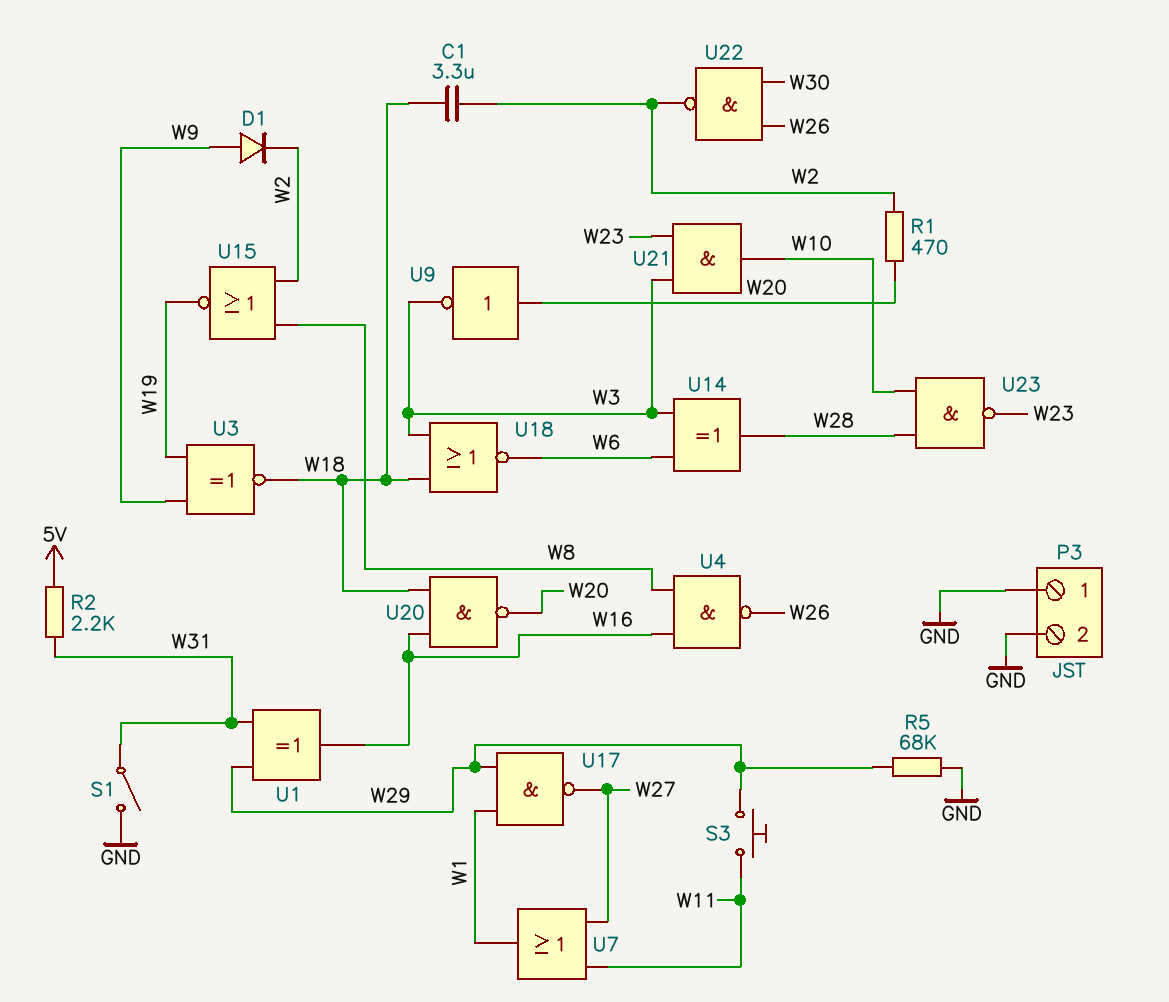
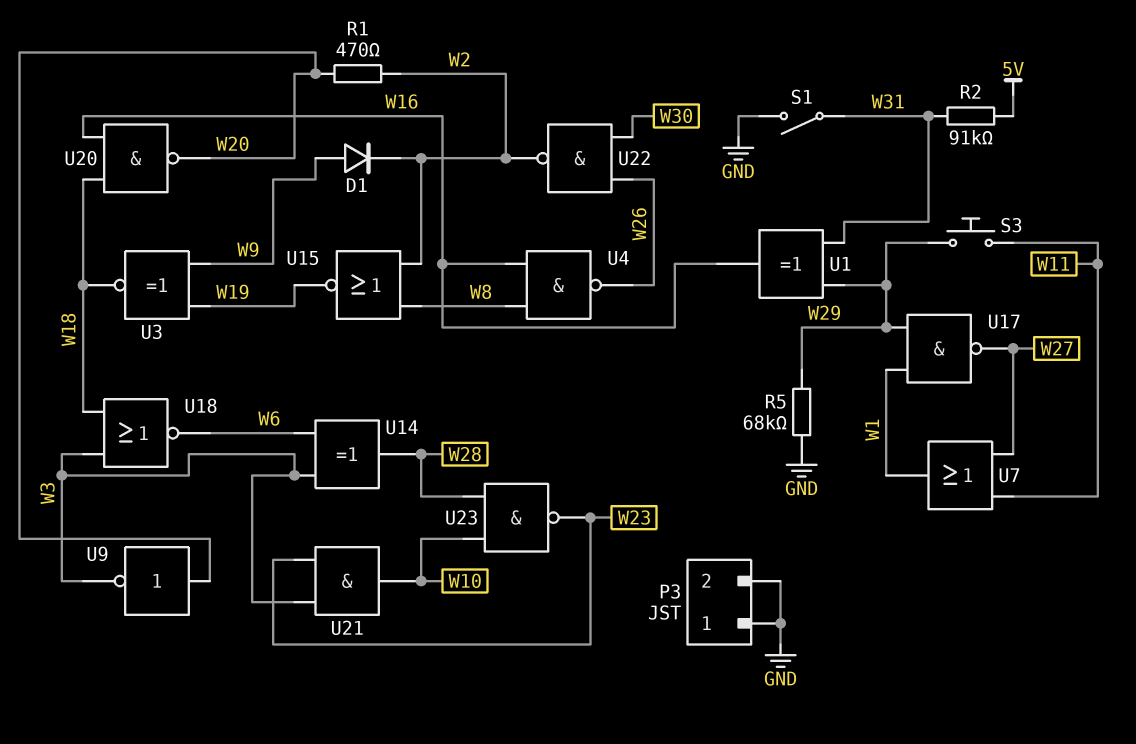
C1: 3.3uF (W2, W18) -> none
R2: 2.2k (5V, W31) -> 91k (5V, W31)

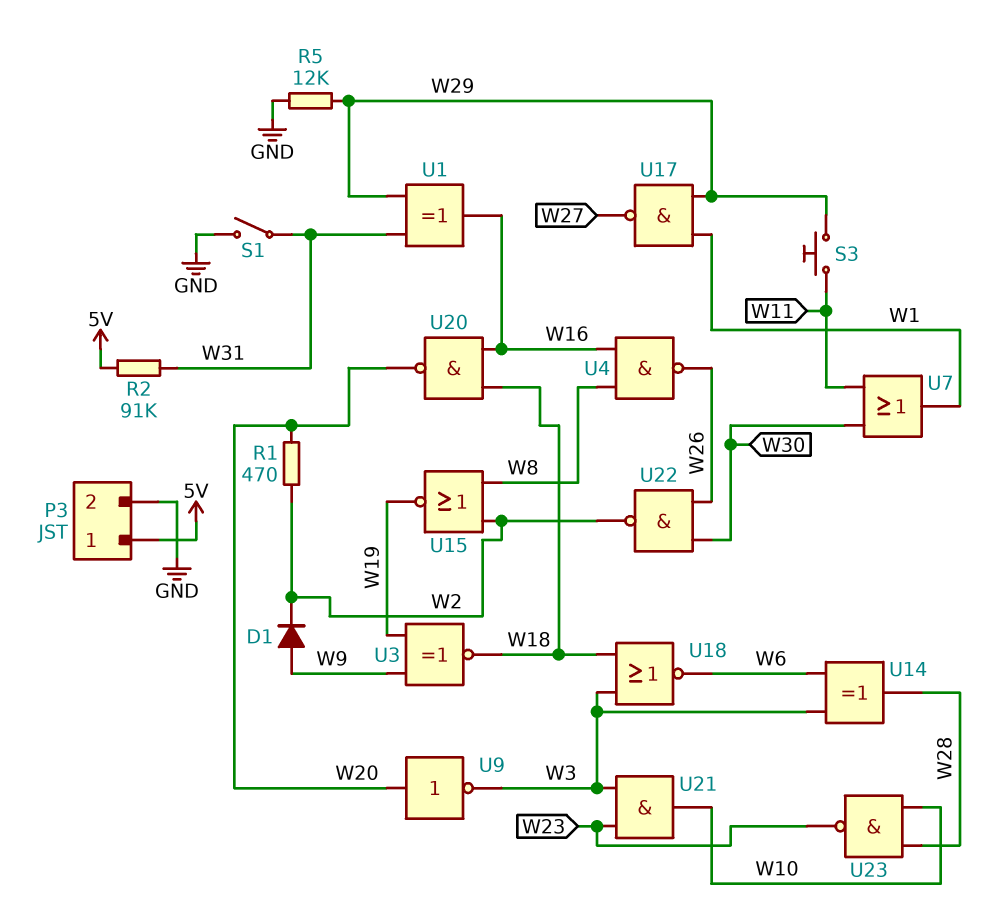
P3 pin 1: GND -> 5V
R5: 68k (GND, W29) -> 12k (GND, W29)
U7: OR (in W11, in W27, out W1) -> OR (in W11, in W30, out W1)

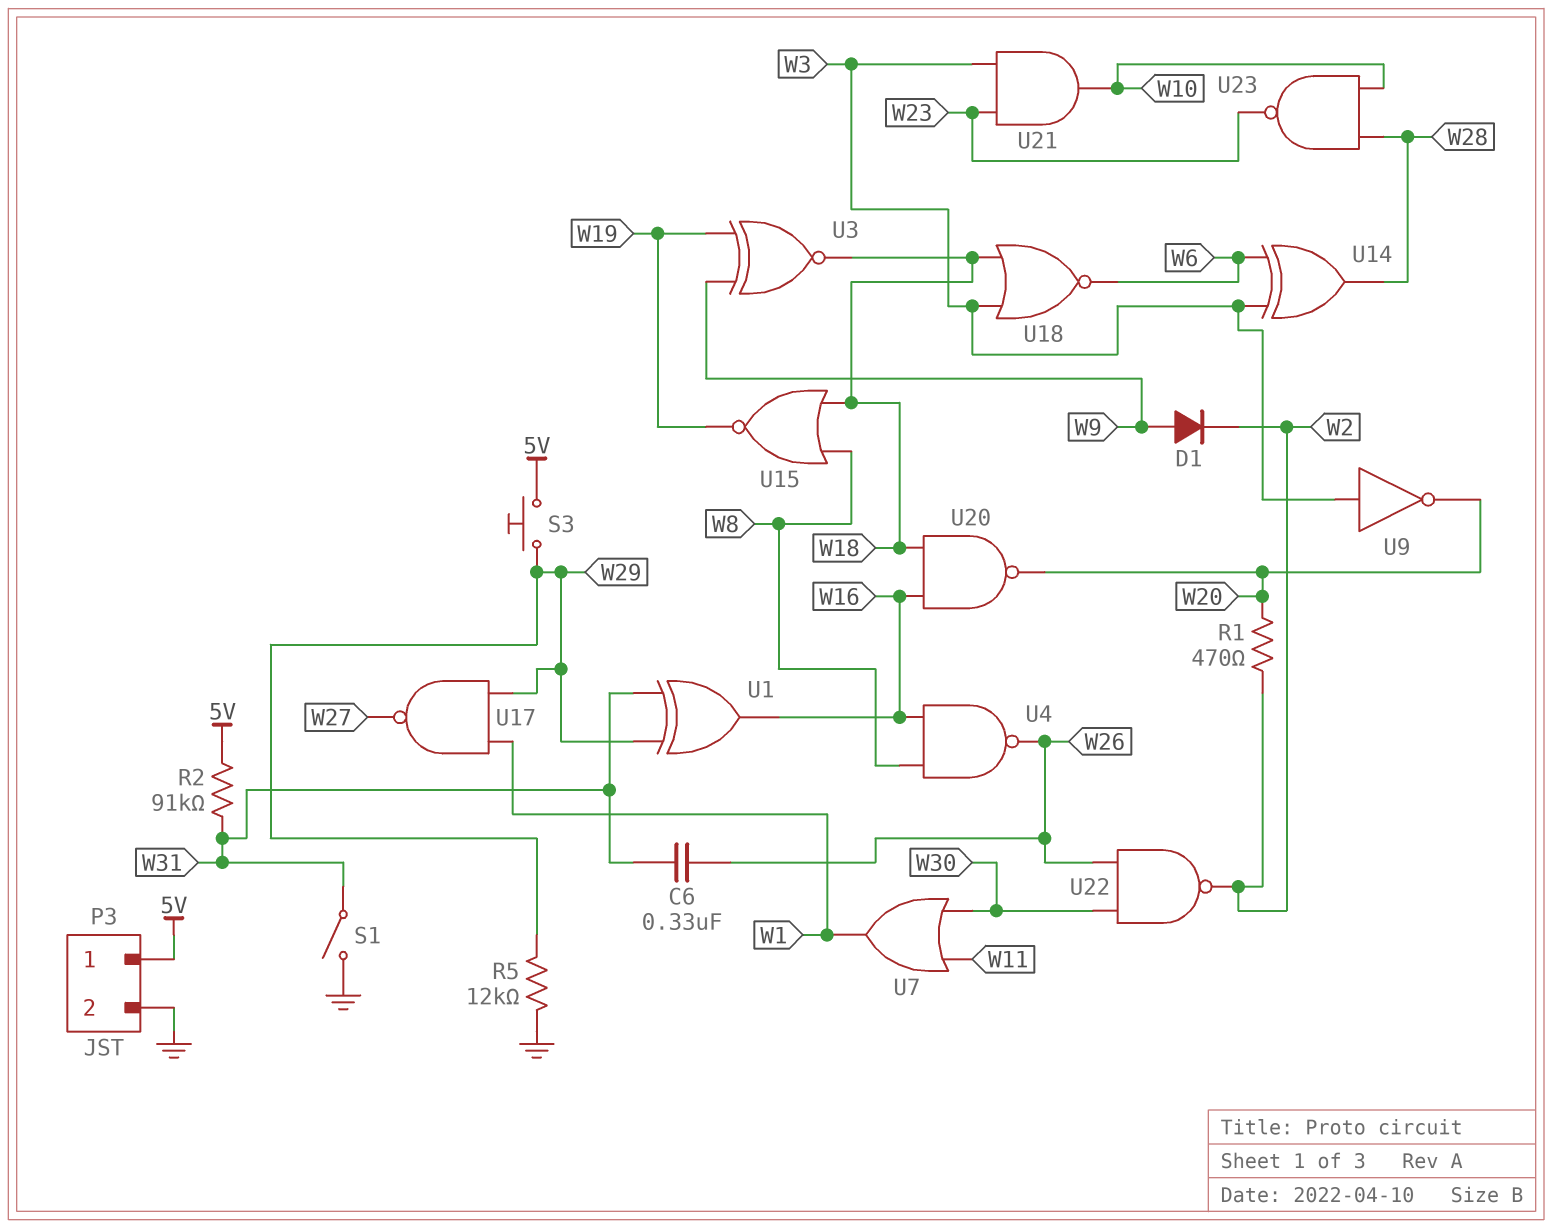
C6: none -> 330nF (W26, W31)
S3: button (W11, W29) -> button (5V, W29)
U9: NOT (in W20, out W3) -> NOT (in W3, out W20)
U15: NOR (in W2, in W8, out W19) -> NOR (in W8, in W18, out W19)

